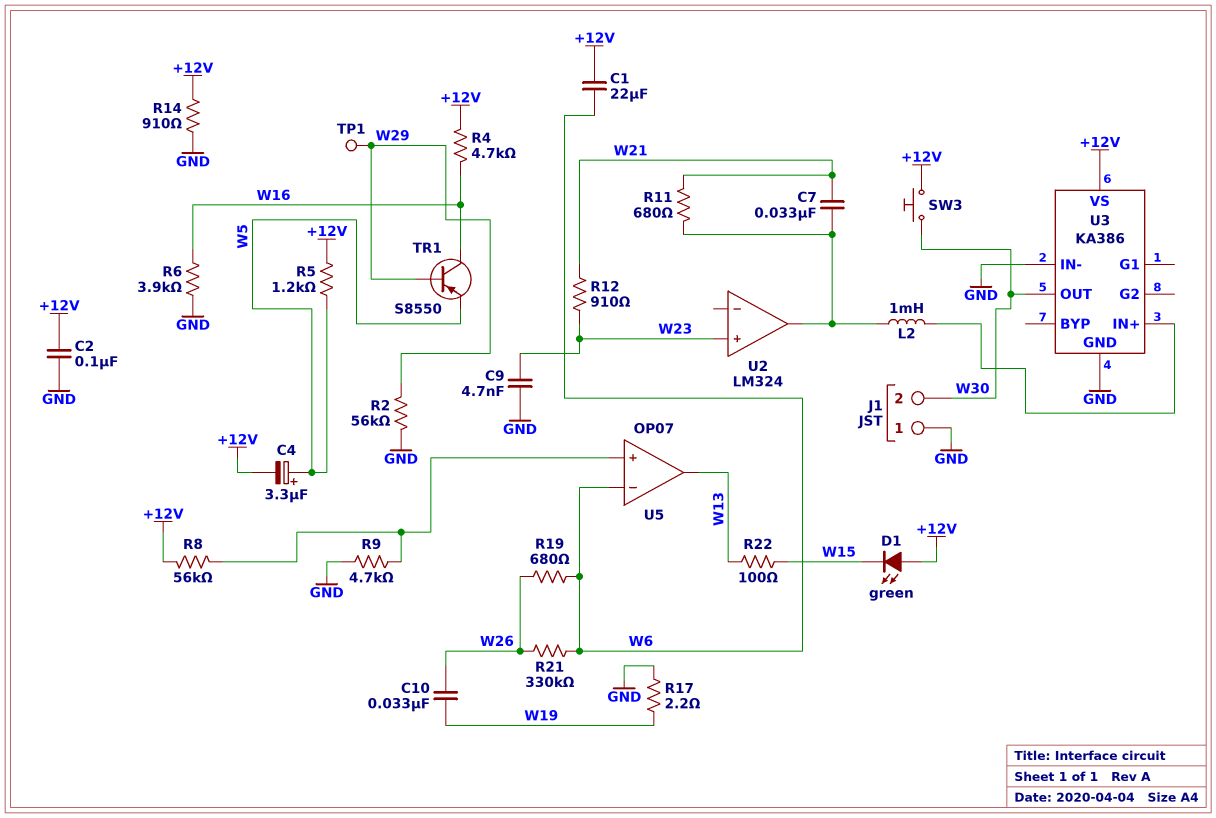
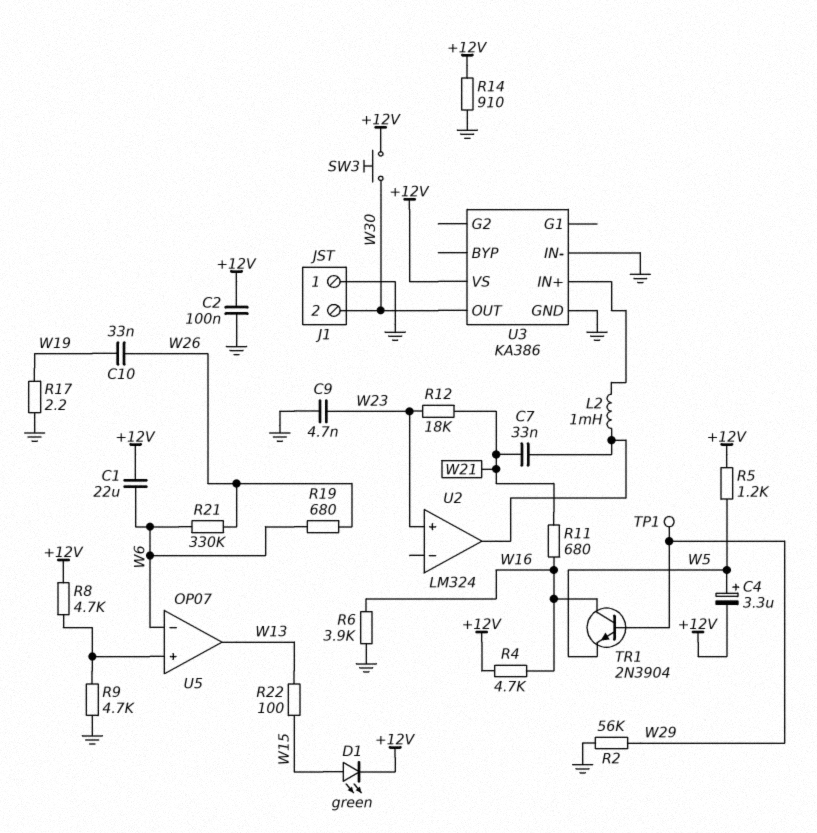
D1: LED green (A +12V, K W15) -> LED green (A W15, K +12V)
R8: 56k (+12V, U5/in+) -> 4.7k (+12V, U5/in+)
R11: 680 (U2/out, W21) -> 680 (W16, W21)
R12: 910 (W21, W23) -> 18k (W21, W23)
TR1: PNP S8550 (B W29, C W16, E W5) -> NPN 2N3904 (B W29, C W16, E W5)

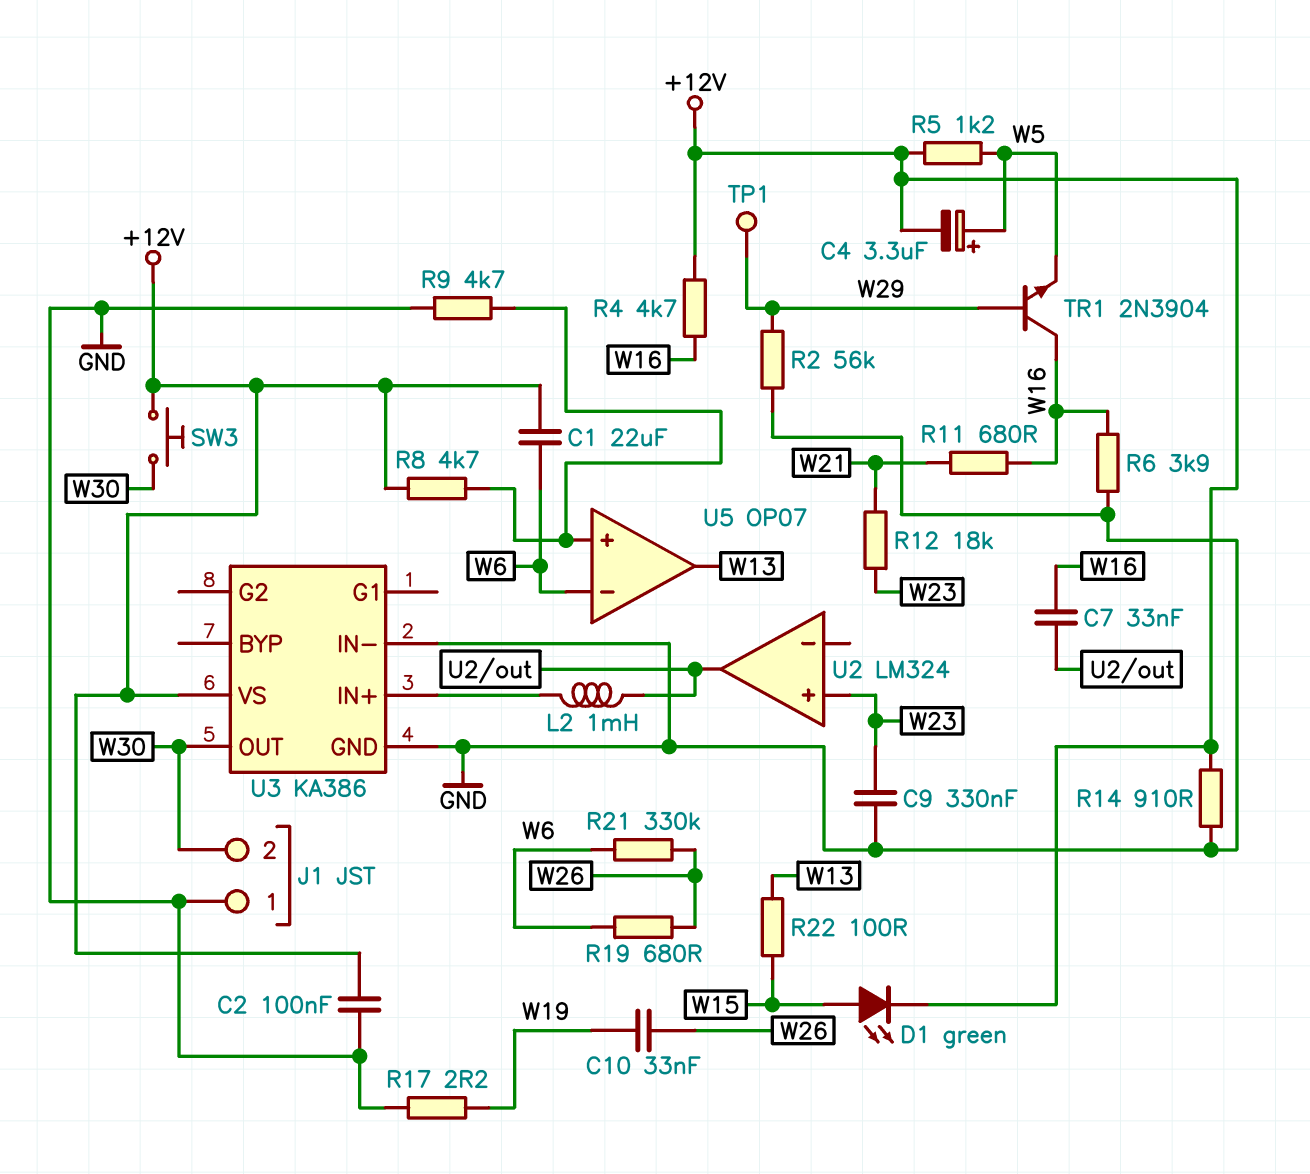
C7: 33nF (U2/out, W21) -> 33nF (U2/out, W16)
C9: 4.7nF (GND, W23) -> 330nF (GND, W23)

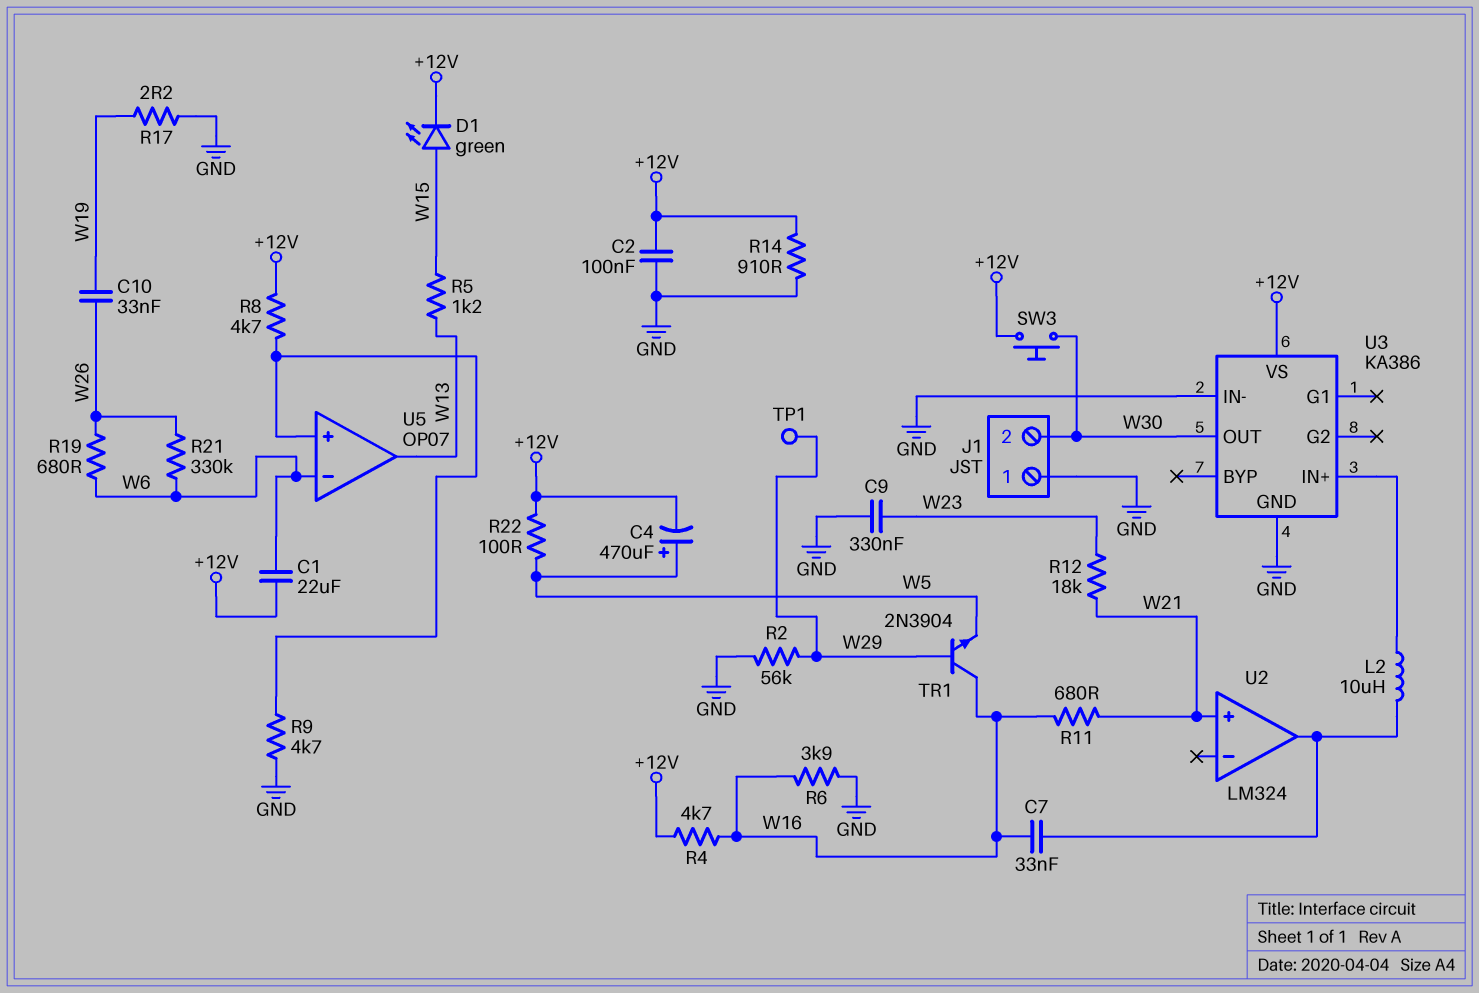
C4: 3.3uF (plus W5, minus +12V) -> 470uF (plus W5, minus +12V)
L2: 1mH (U2/out, U3/IN+) -> 10uH (U2/out, U3/IN+)
R5: 1.2k (+12V, W5) -> 1.2k (W13, W15)
R22: 100 (W13, W15) -> 100 (+12V, W5)
U2 pin in+: W23 -> W21

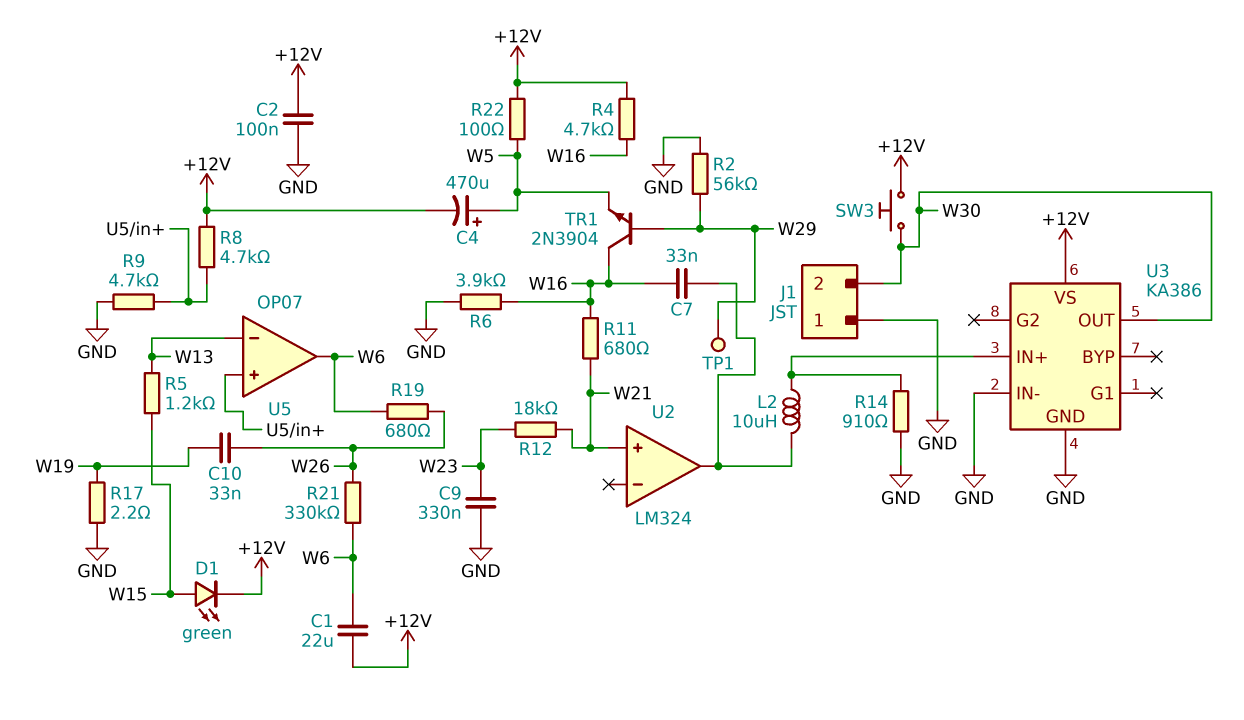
R14: 910 (+12V, GND) -> 910 (GND, U3/IN+)
U5 pin in-: W6 -> W13
U5 pin out: W13 -> W6

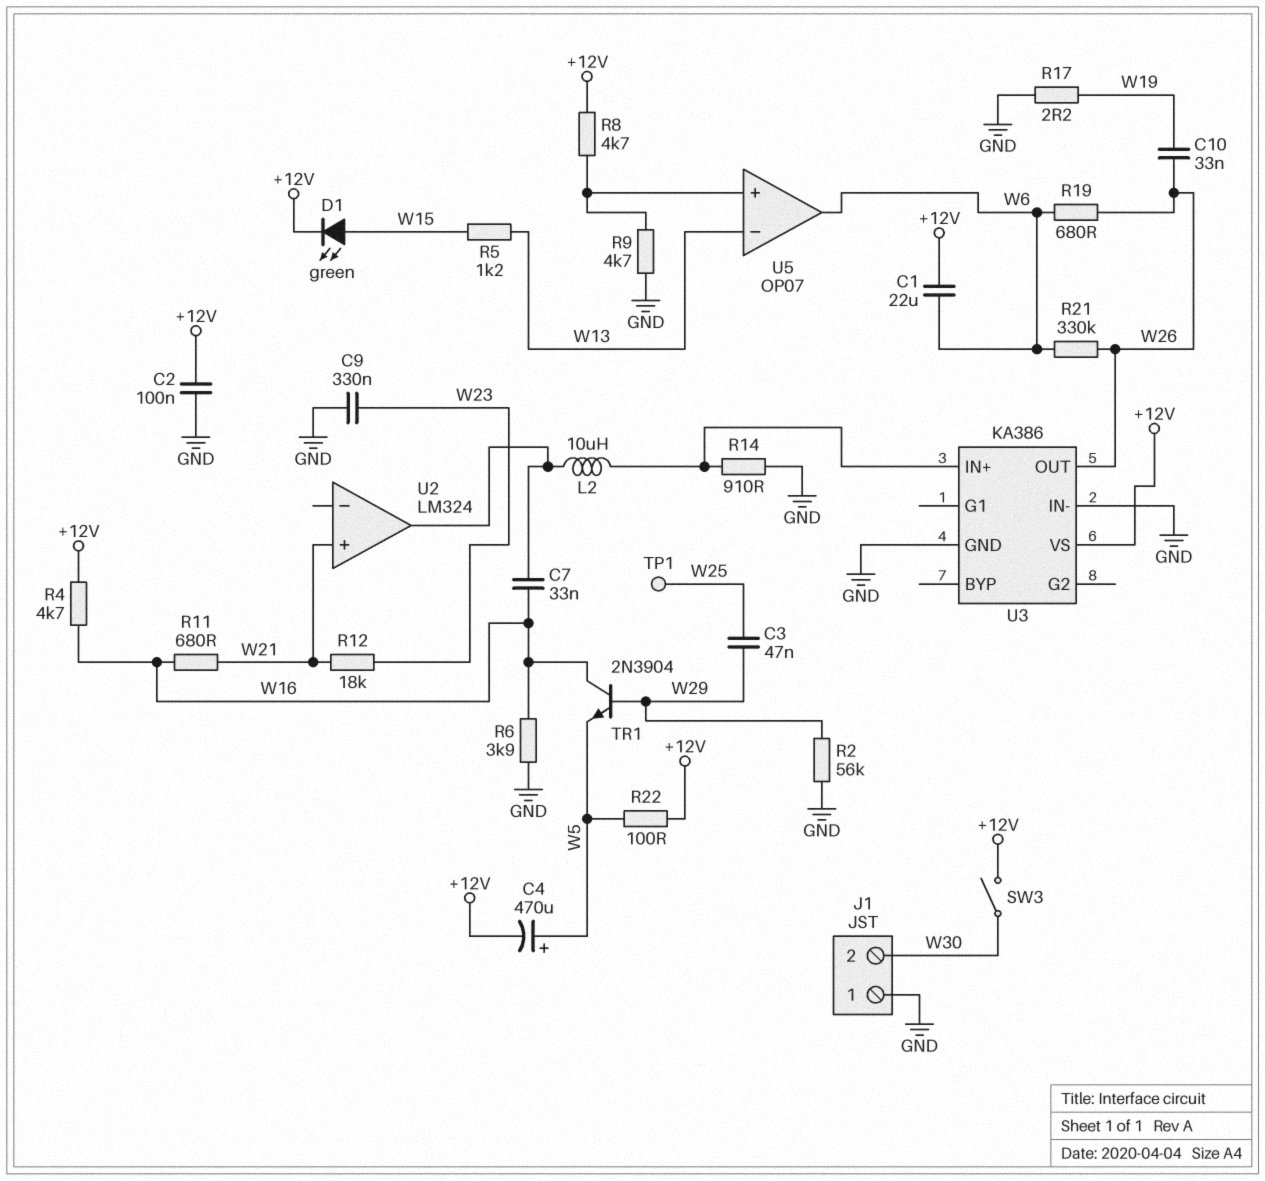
C3: none -> 47nF (W25, W29)
SW3: button (+12V, W30) -> switch (+12V, W30)
TP1: test point (W29) -> test point (W25)
U3 pin OUT: W30 -> W26

